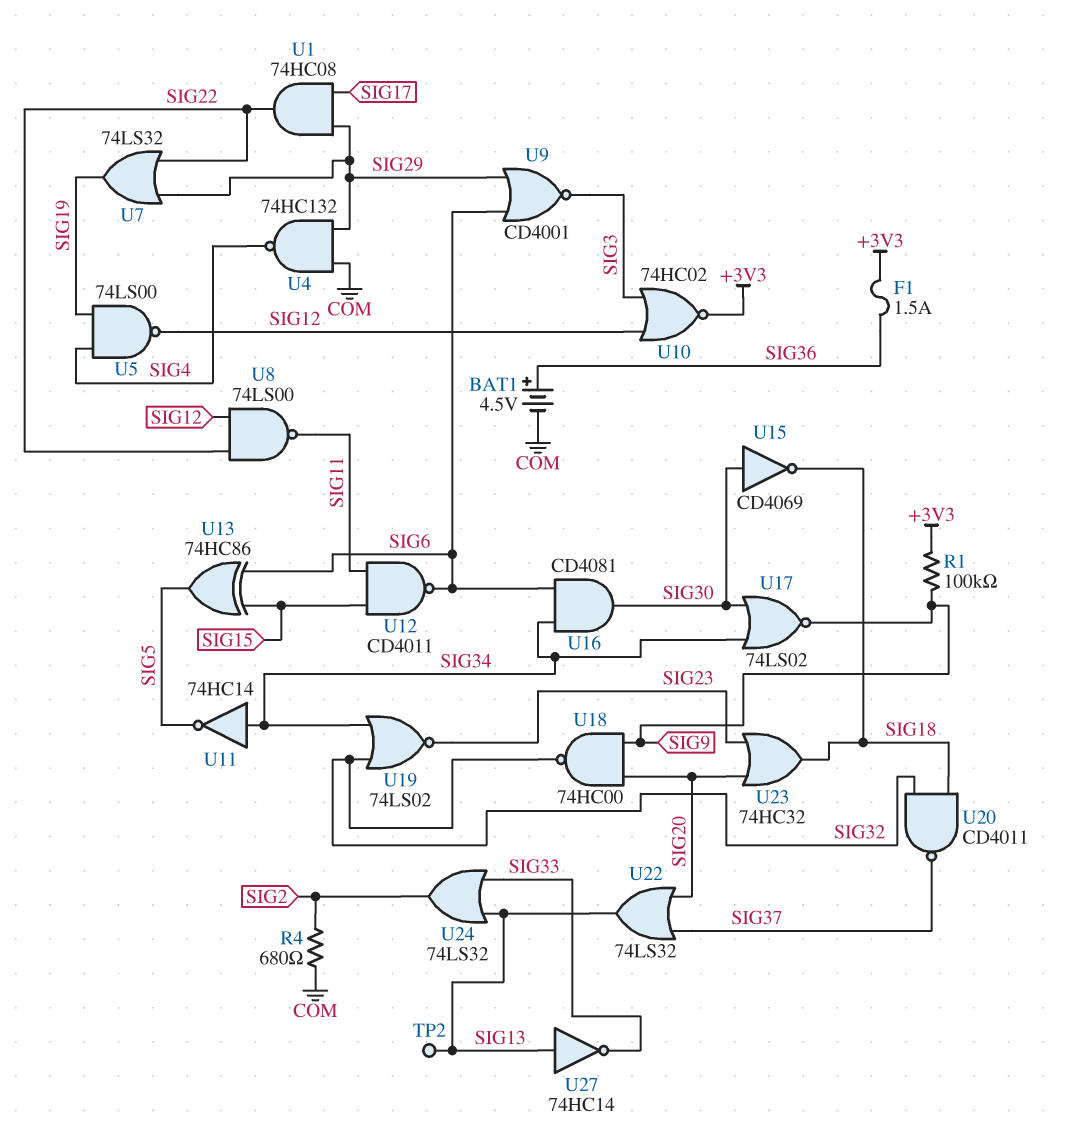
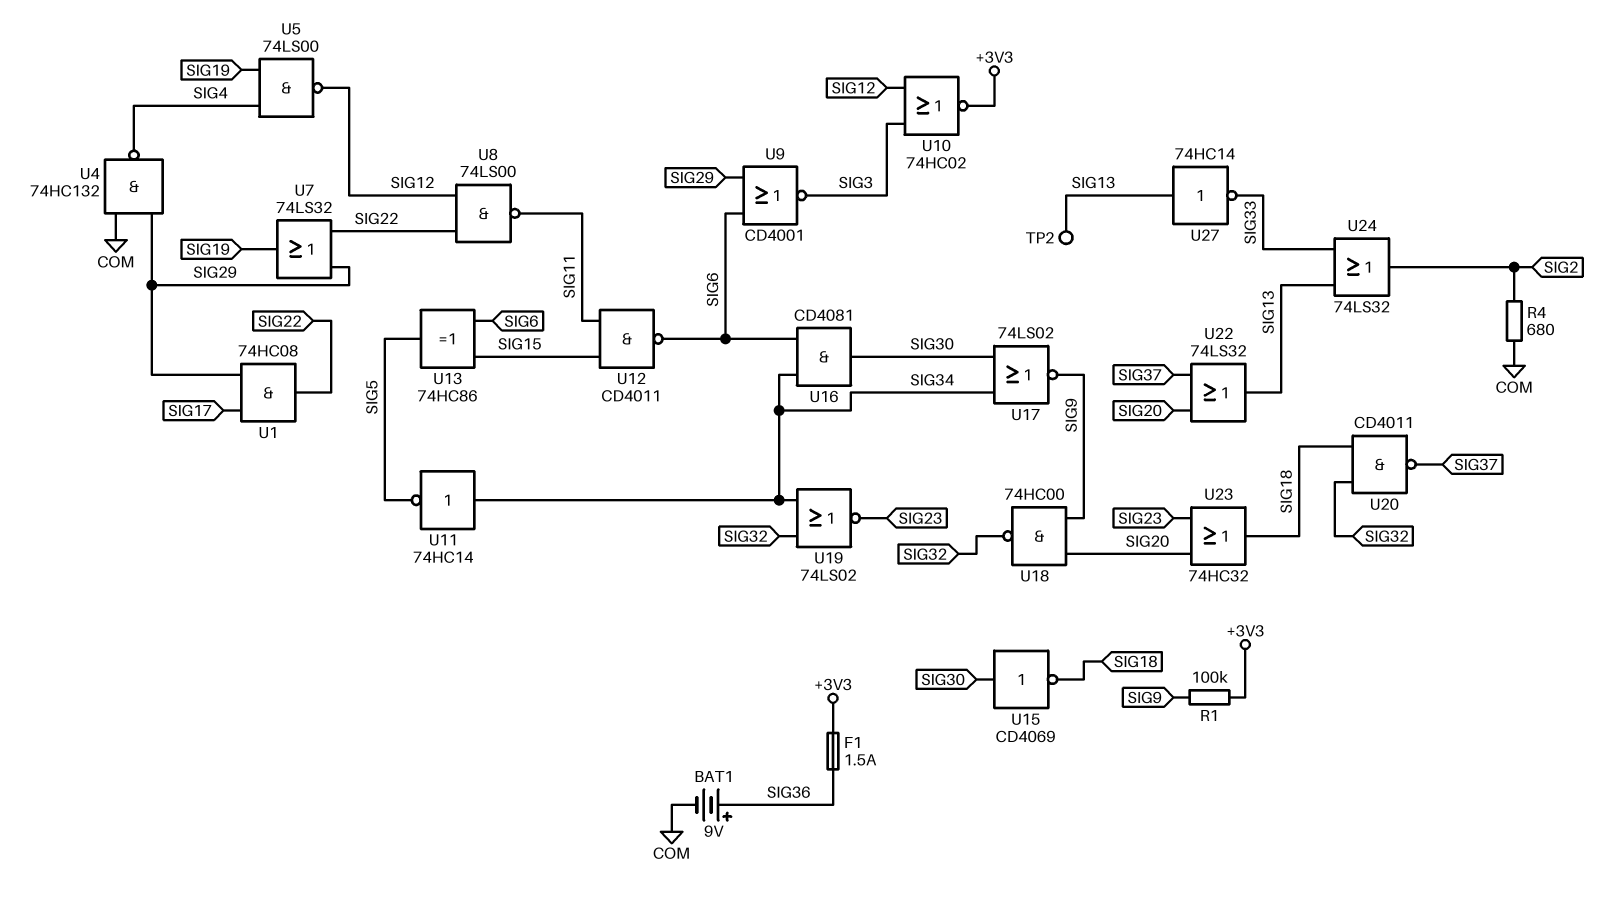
BAT1: 4.5V (plus SIG36, minus COM) -> 9V (plus SIG36, minus COM)

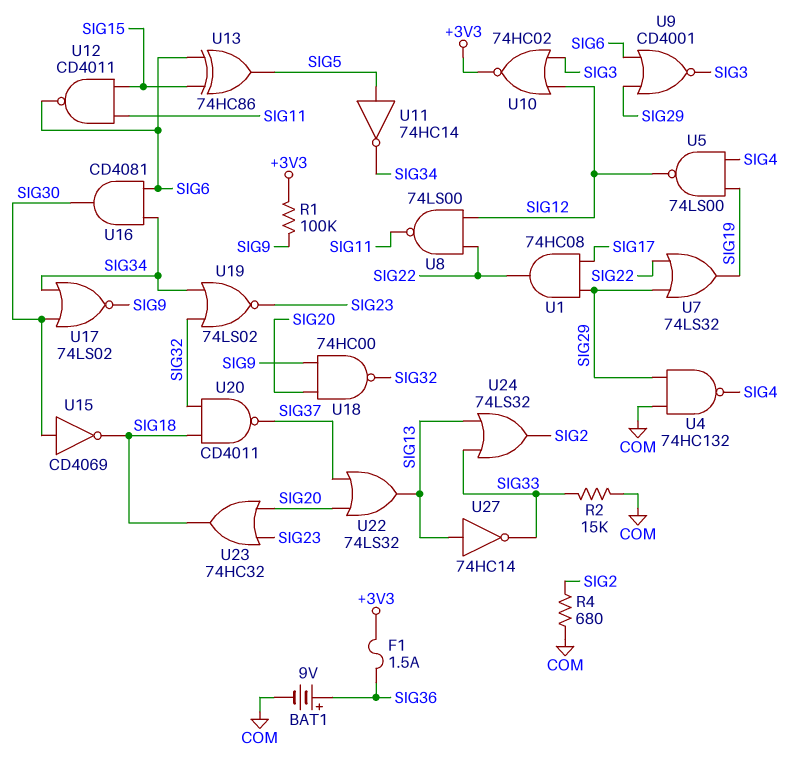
R2: none -> 15k (COM, SIG33)
TP2: test point (SIG13) -> none
U11: NOT 74HC14 (in SIG34, out SIG5) -> NOT 74HC14 (in SIG5, out SIG34)

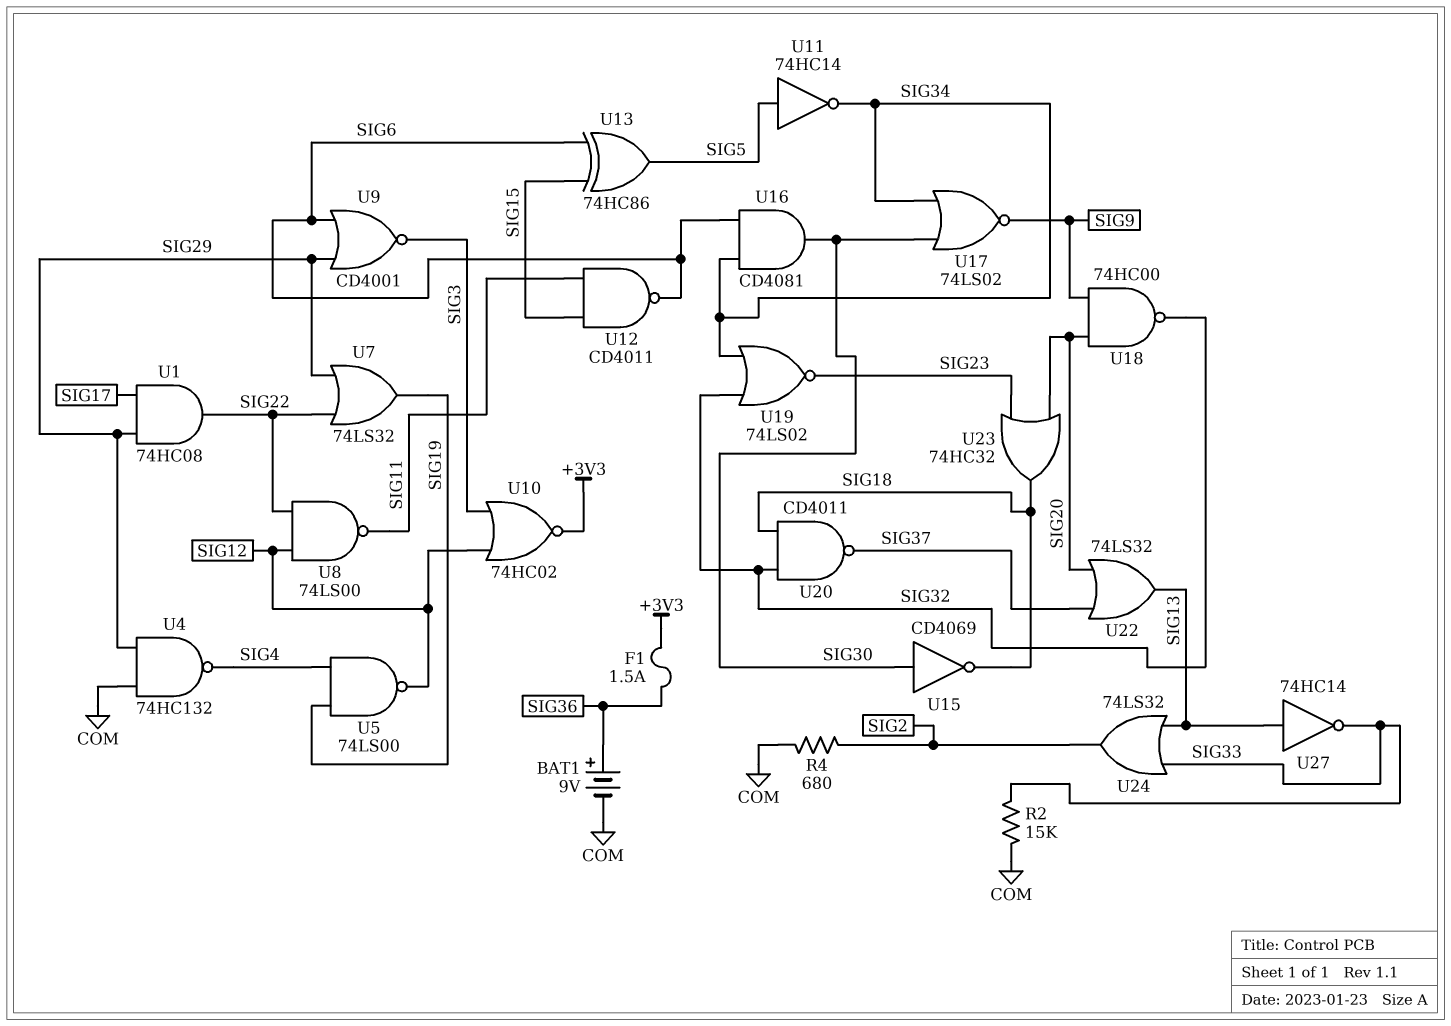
R1: 100k (+3V3, SIG9) -> none

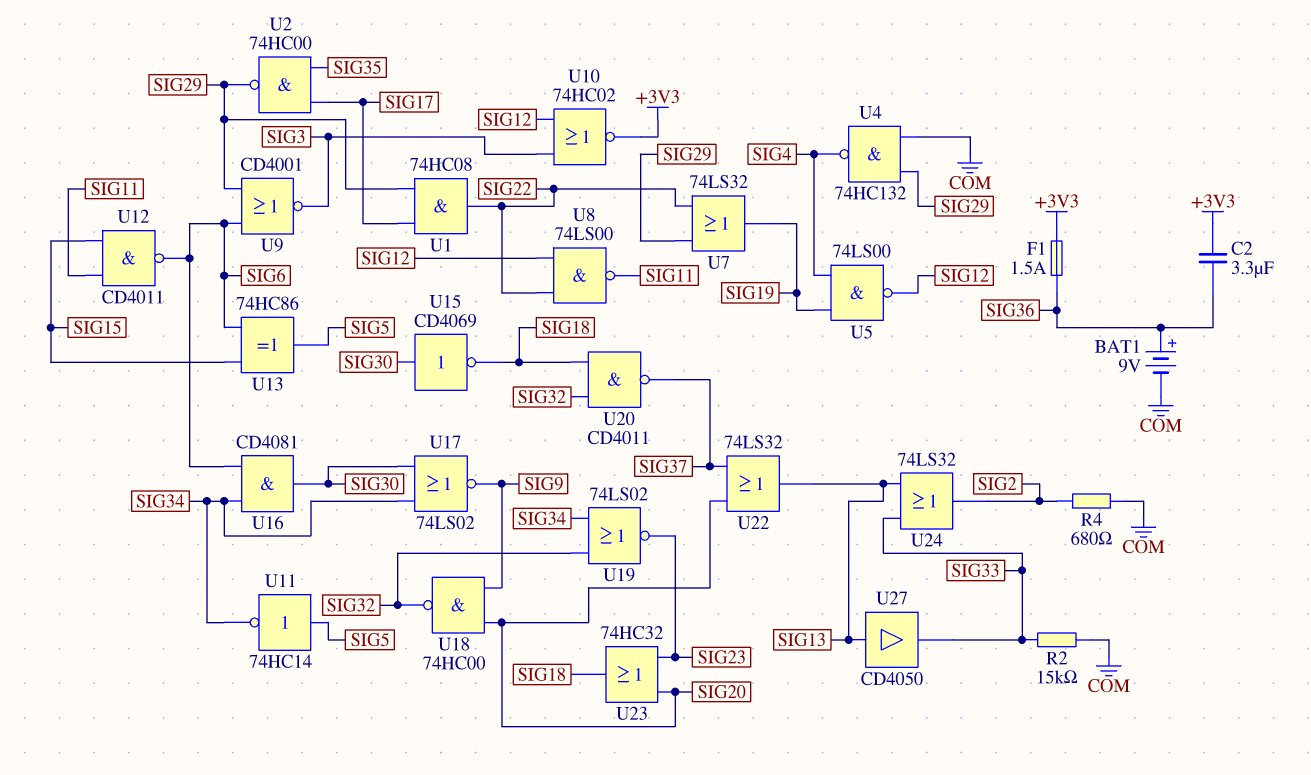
C2: none -> 3.3uF (+3V3, SIG36)
U2: none -> NAND 74HC00 (in SIG17, in SIG35, out SIG29)
U27: NOT 74HC14 (in SIG13, out SIG33) -> buffer CD4050 (in SIG13, out SIG33)

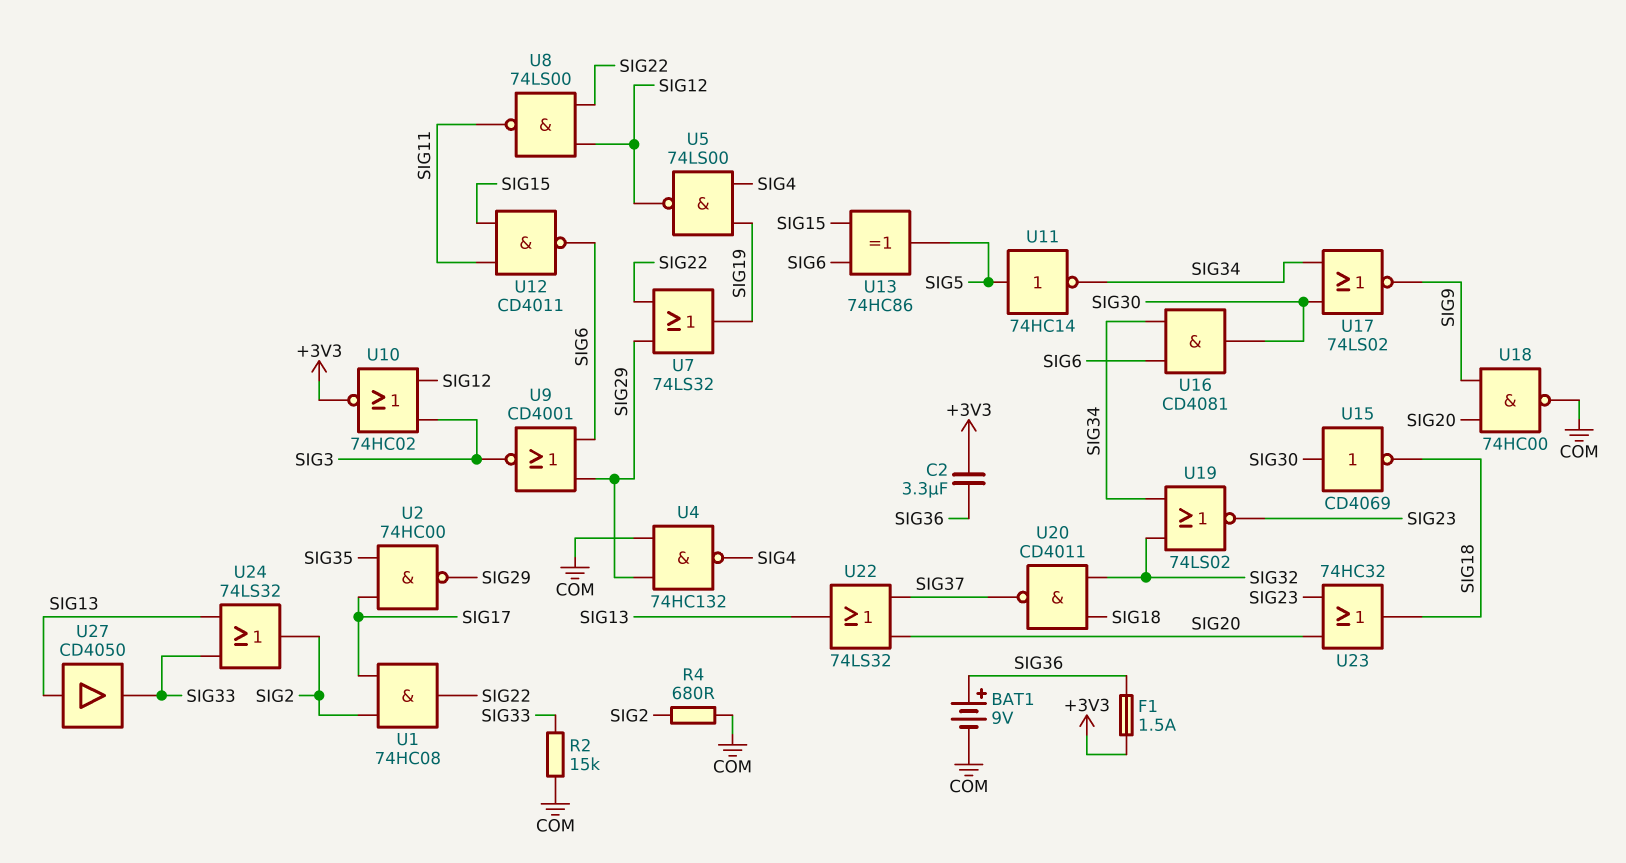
U1: AND 74HC08 (in SIG17, in SIG29, out SIG22) -> AND 74HC08 (in SIG2, in SIG17, out SIG22)
U18: NAND 74HC00 (in SIG9, in SIG20, out SIG32) -> NAND 74HC00 (in SIG9, in SIG20, out COM)

